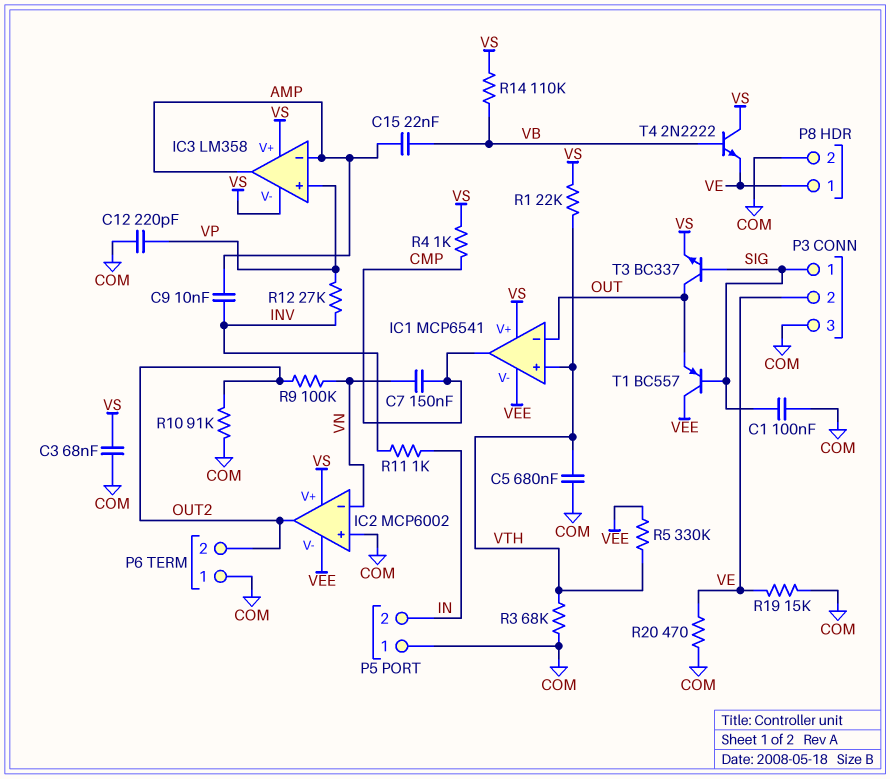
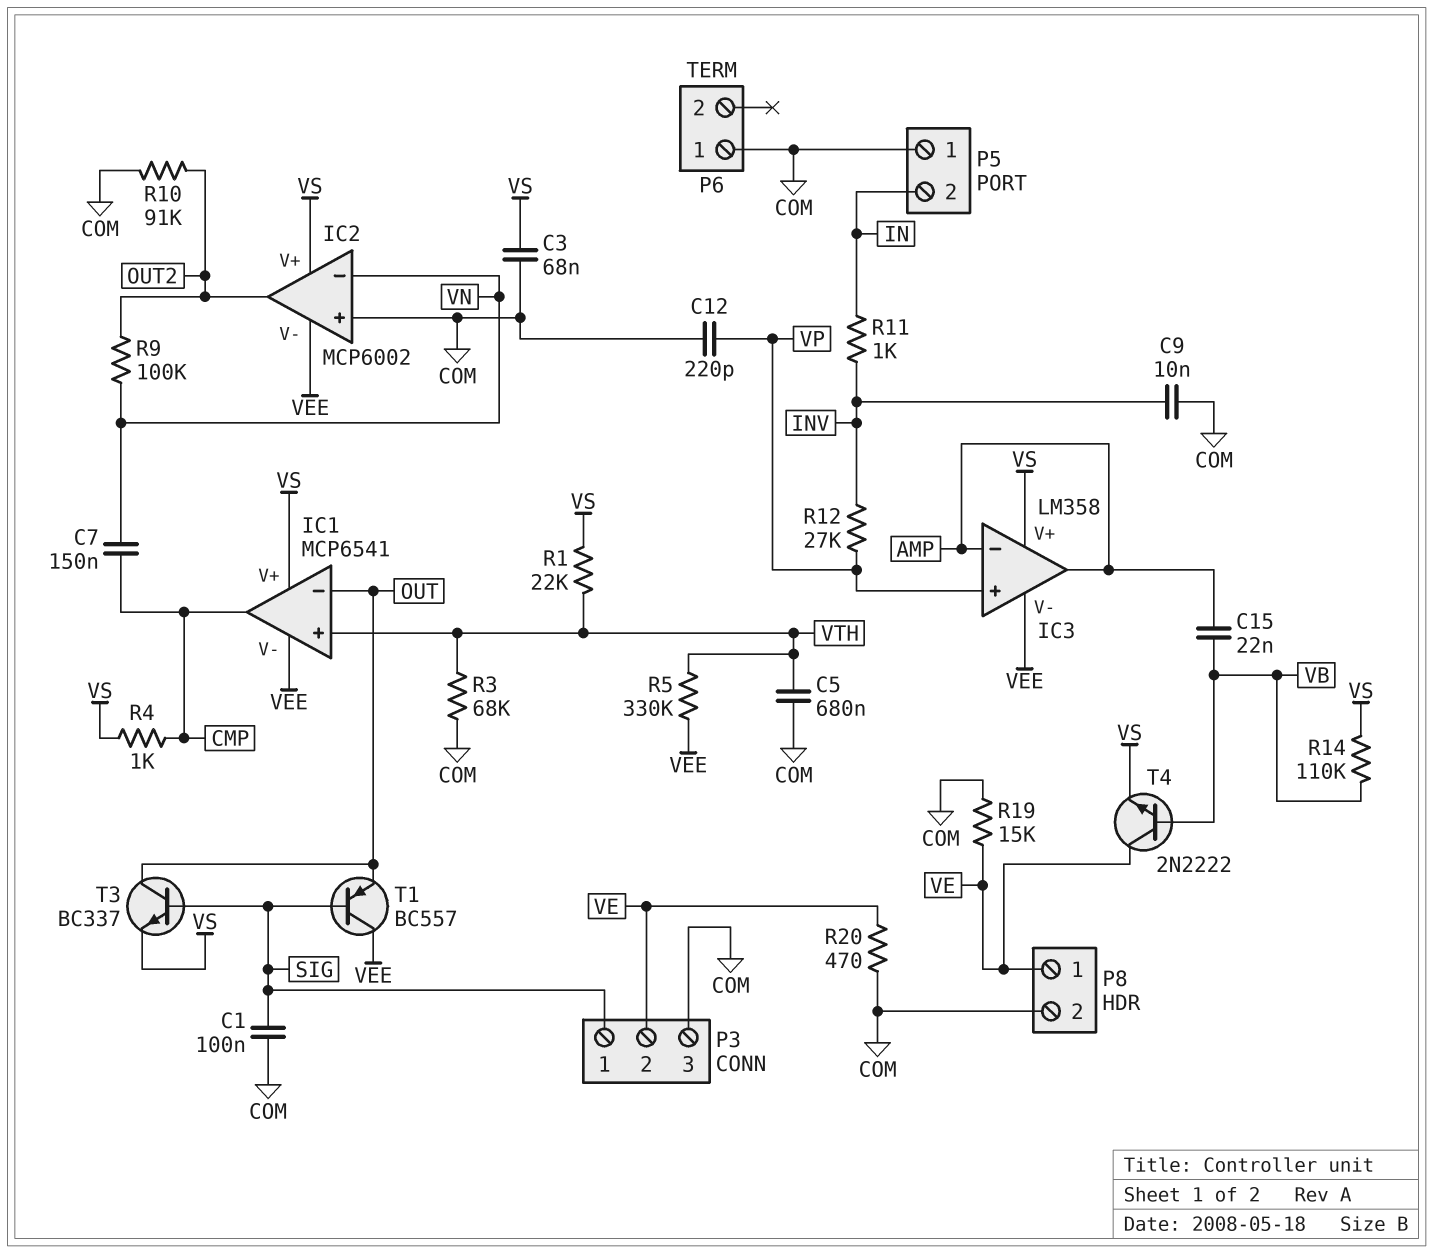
C9: 10nF (AMP, INV) -> 10nF (COM, INV)
IC3 pin V-: VS -> VEE
P6 pin 2: OUT2 -> none
T4: NPN 2N2222 (B VB, C VS, E VE) -> NPN 2N2222 (B VB, C VE, E VS)

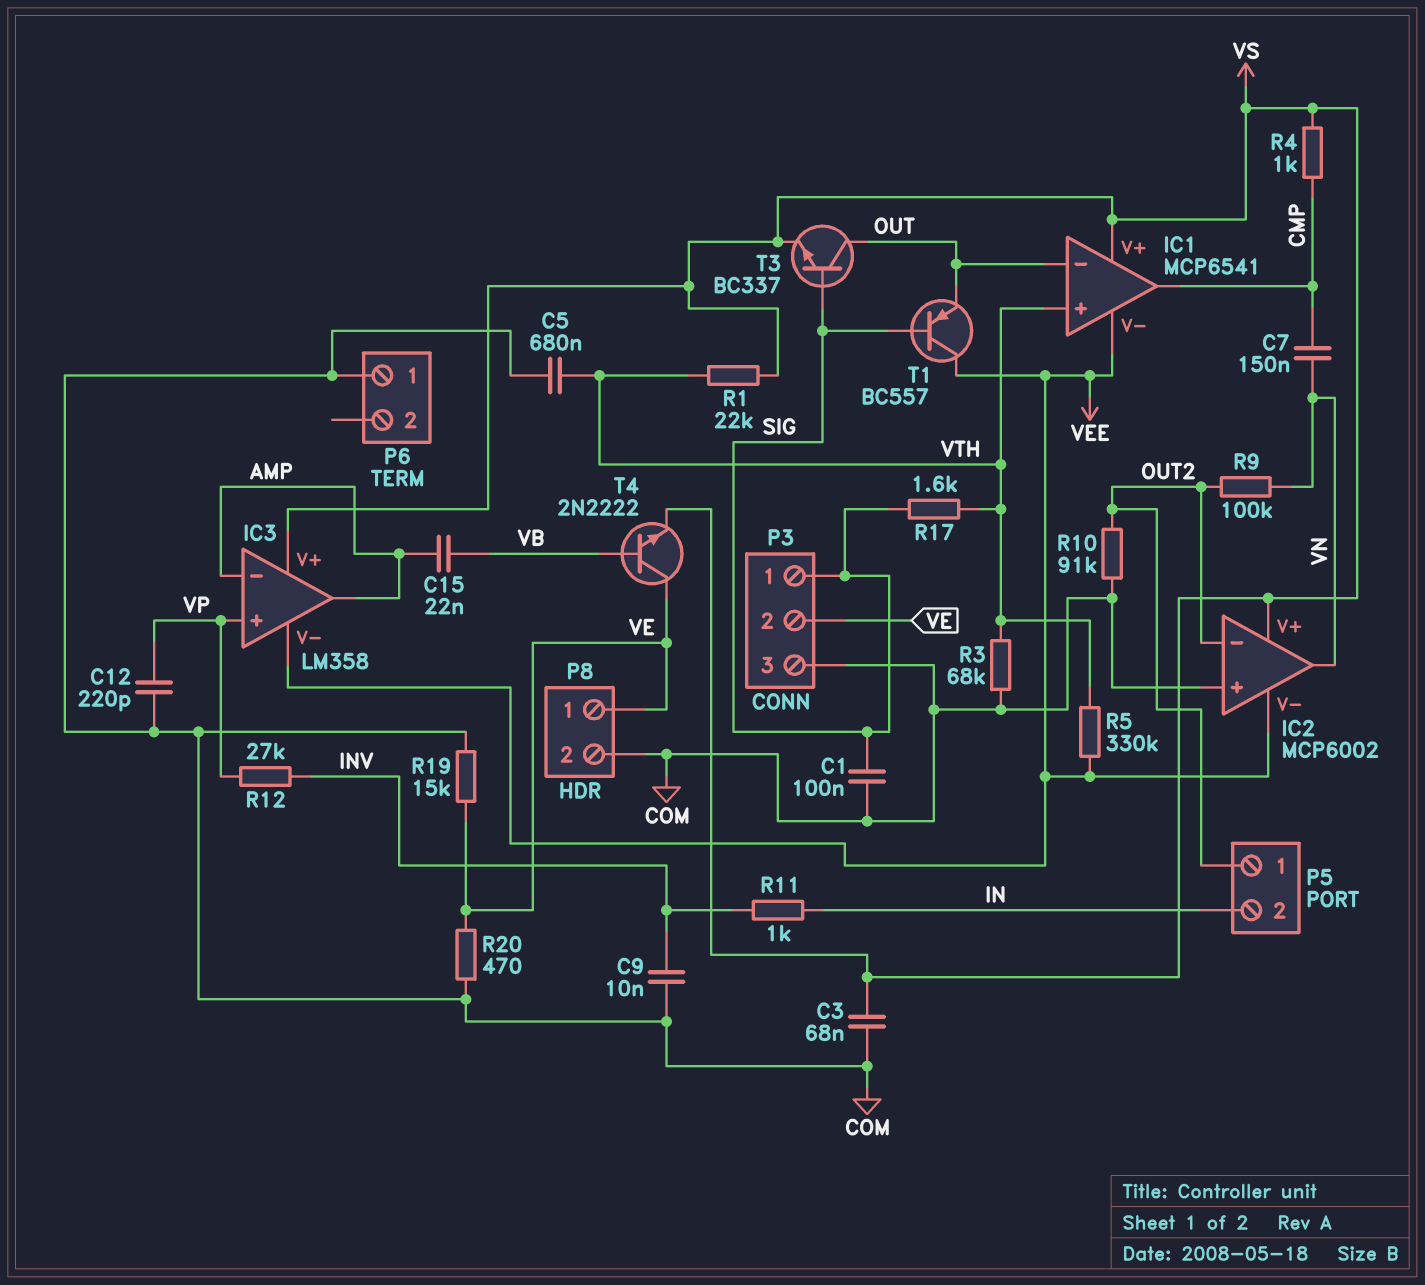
IC2 pin in-: VN -> OUT2
IC2 pin out: OUT2 -> VN
P5 pin 1: COM -> OUT2
R14: 110k (VB, VS) -> none
R17: none -> 1.6k (SIG, VTH)

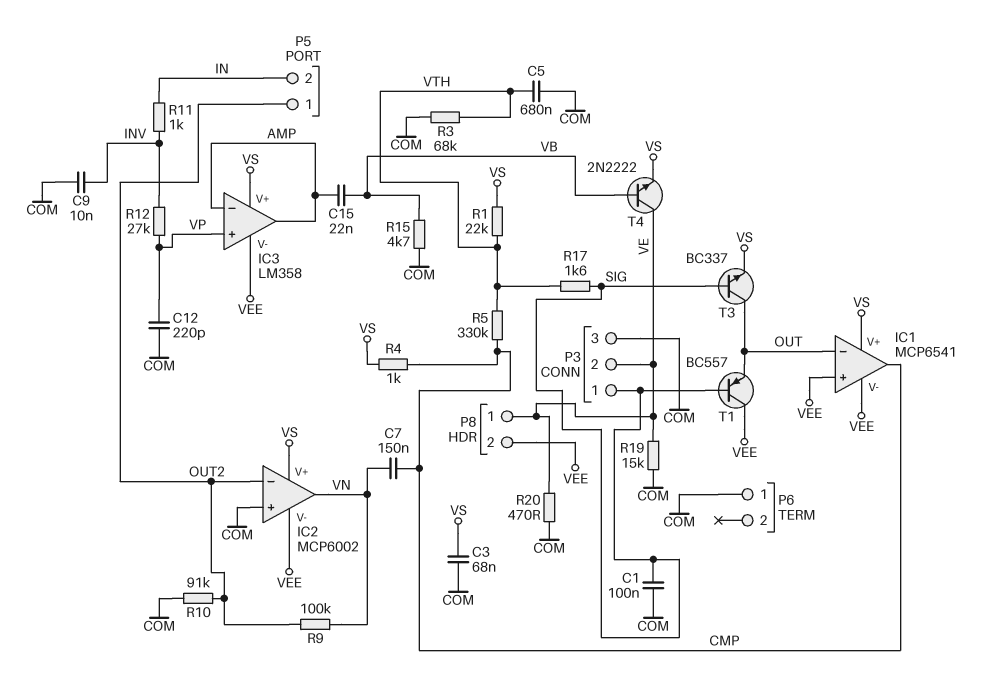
IC1 pin in+: VTH -> VEE
P8 pin 2: COM -> VEE
R5: 330k (VEE, VTH) -> 330k (CMP, VTH)
R15: none -> 4.7k (COM, VB)

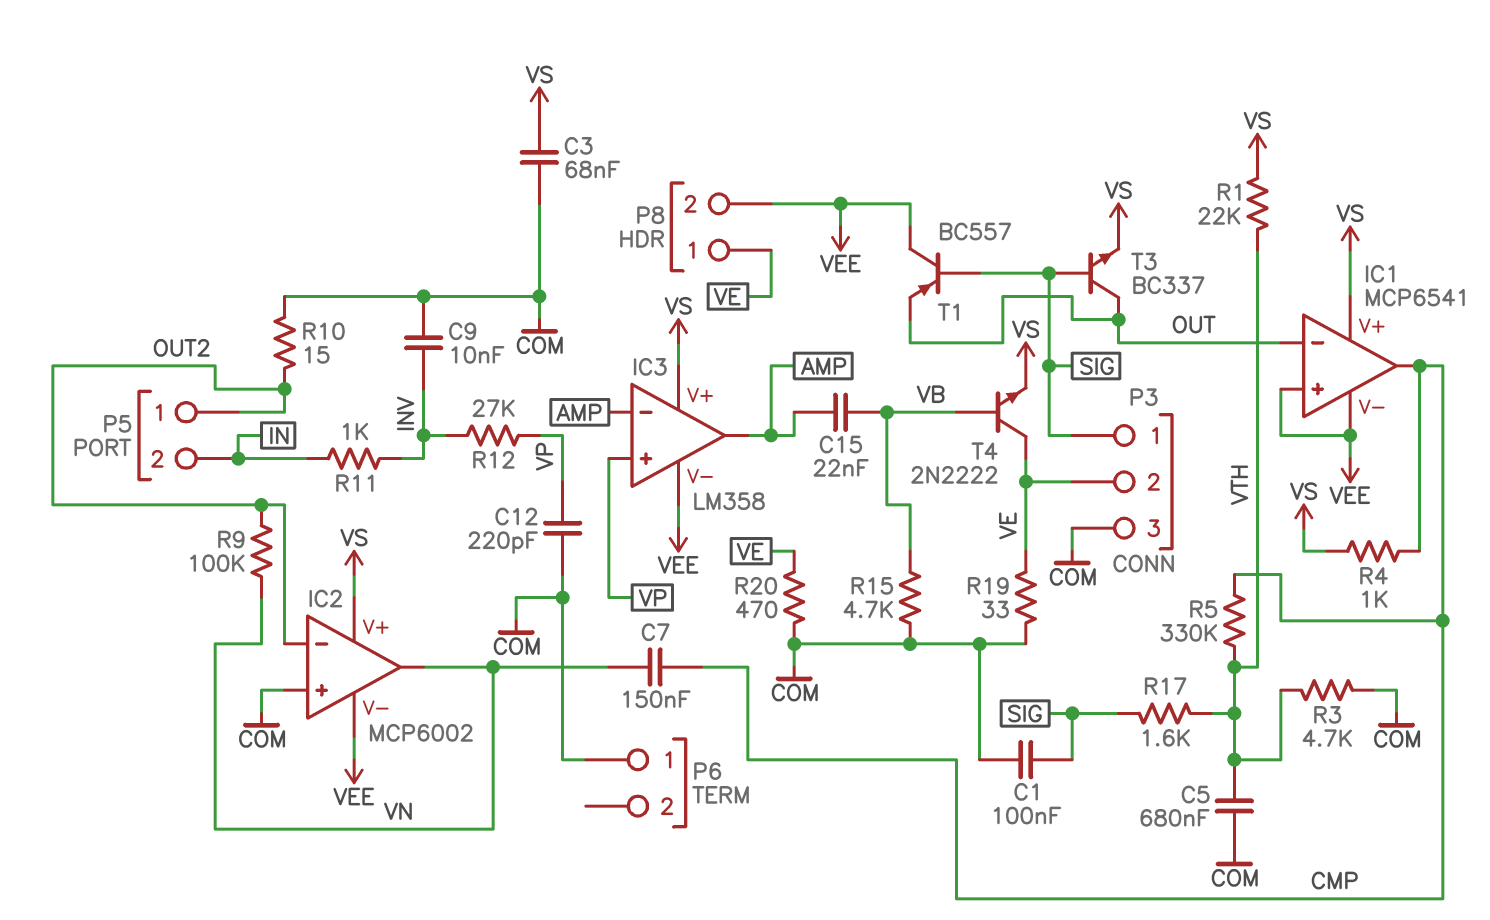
R3: 68k (COM, VTH) -> 4.7k (COM, VTH)
R10: 91k (COM, OUT2) -> 15 (COM, OUT2)
R19: 15k (COM, VE) -> 33 (COM, VE)

